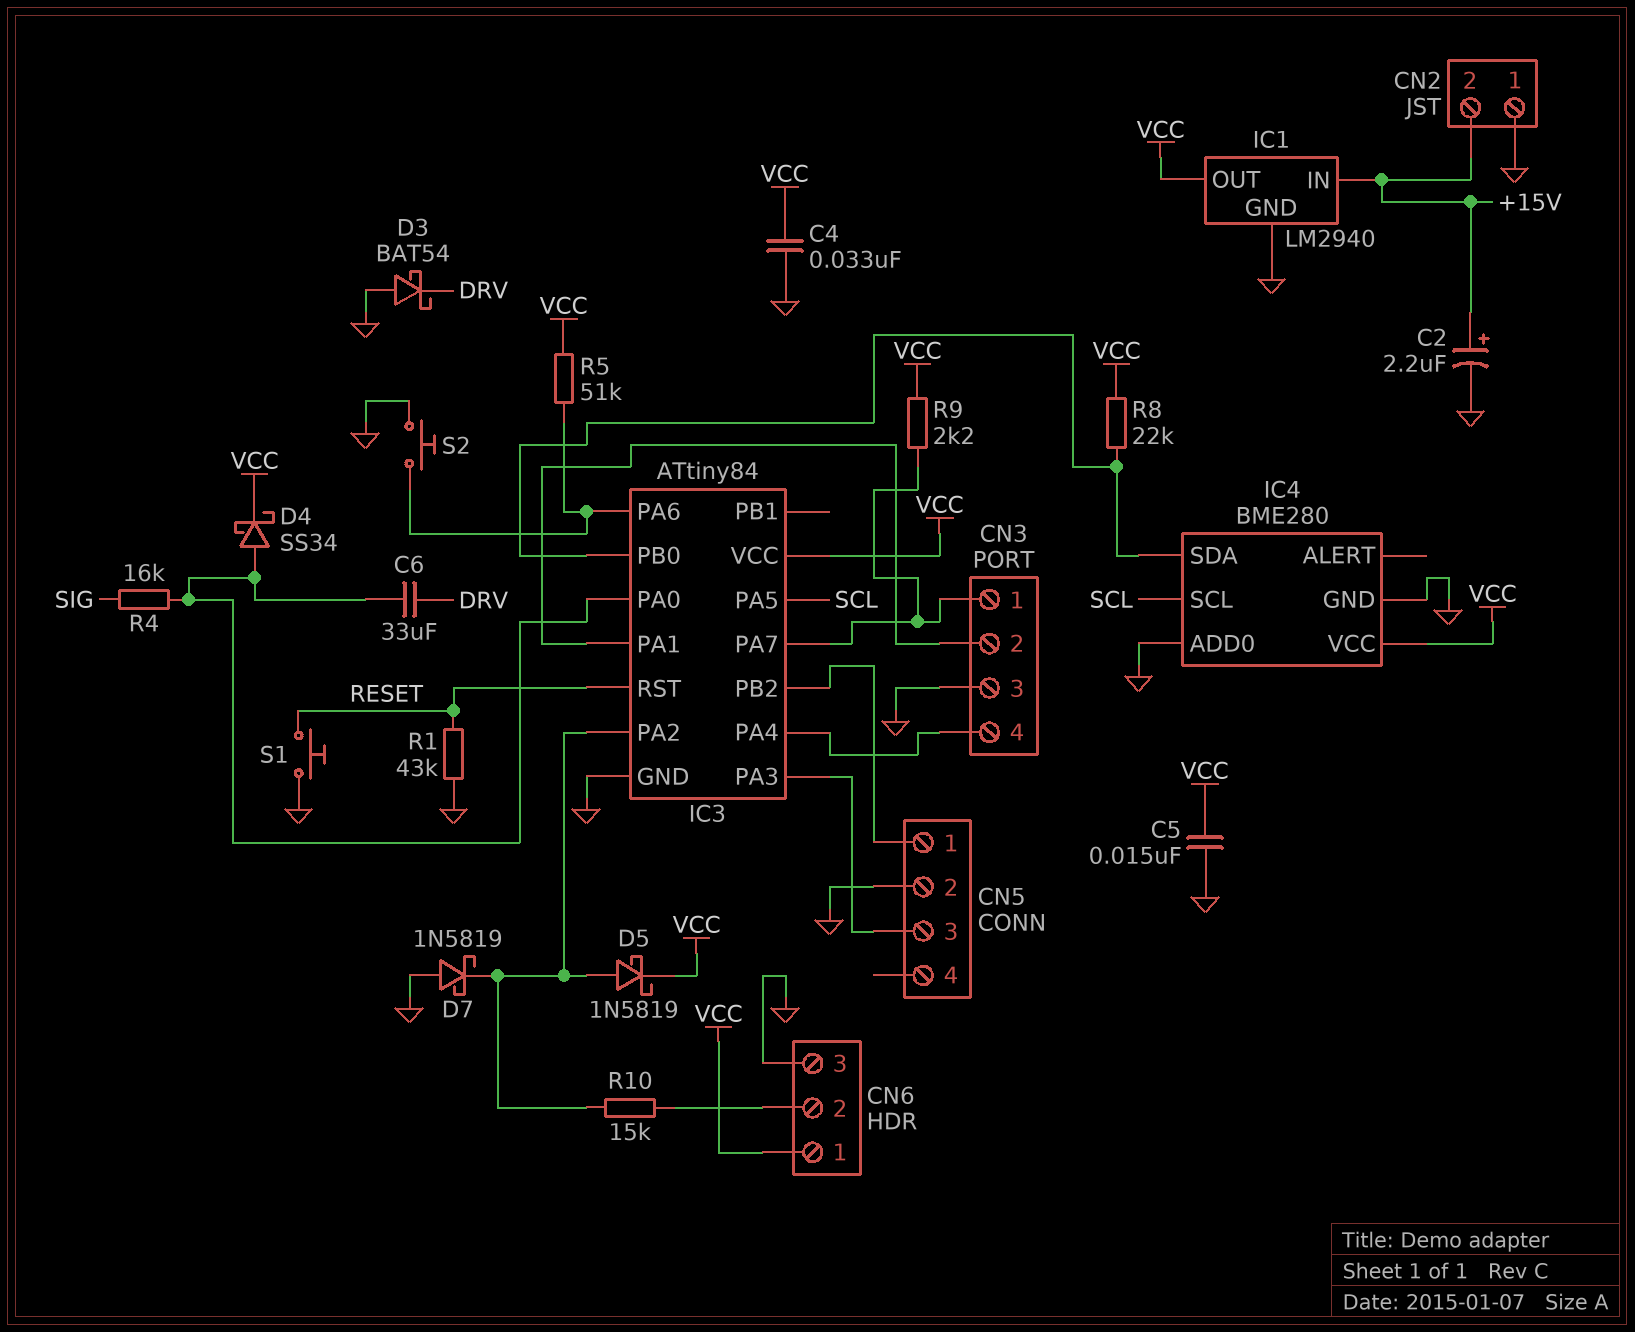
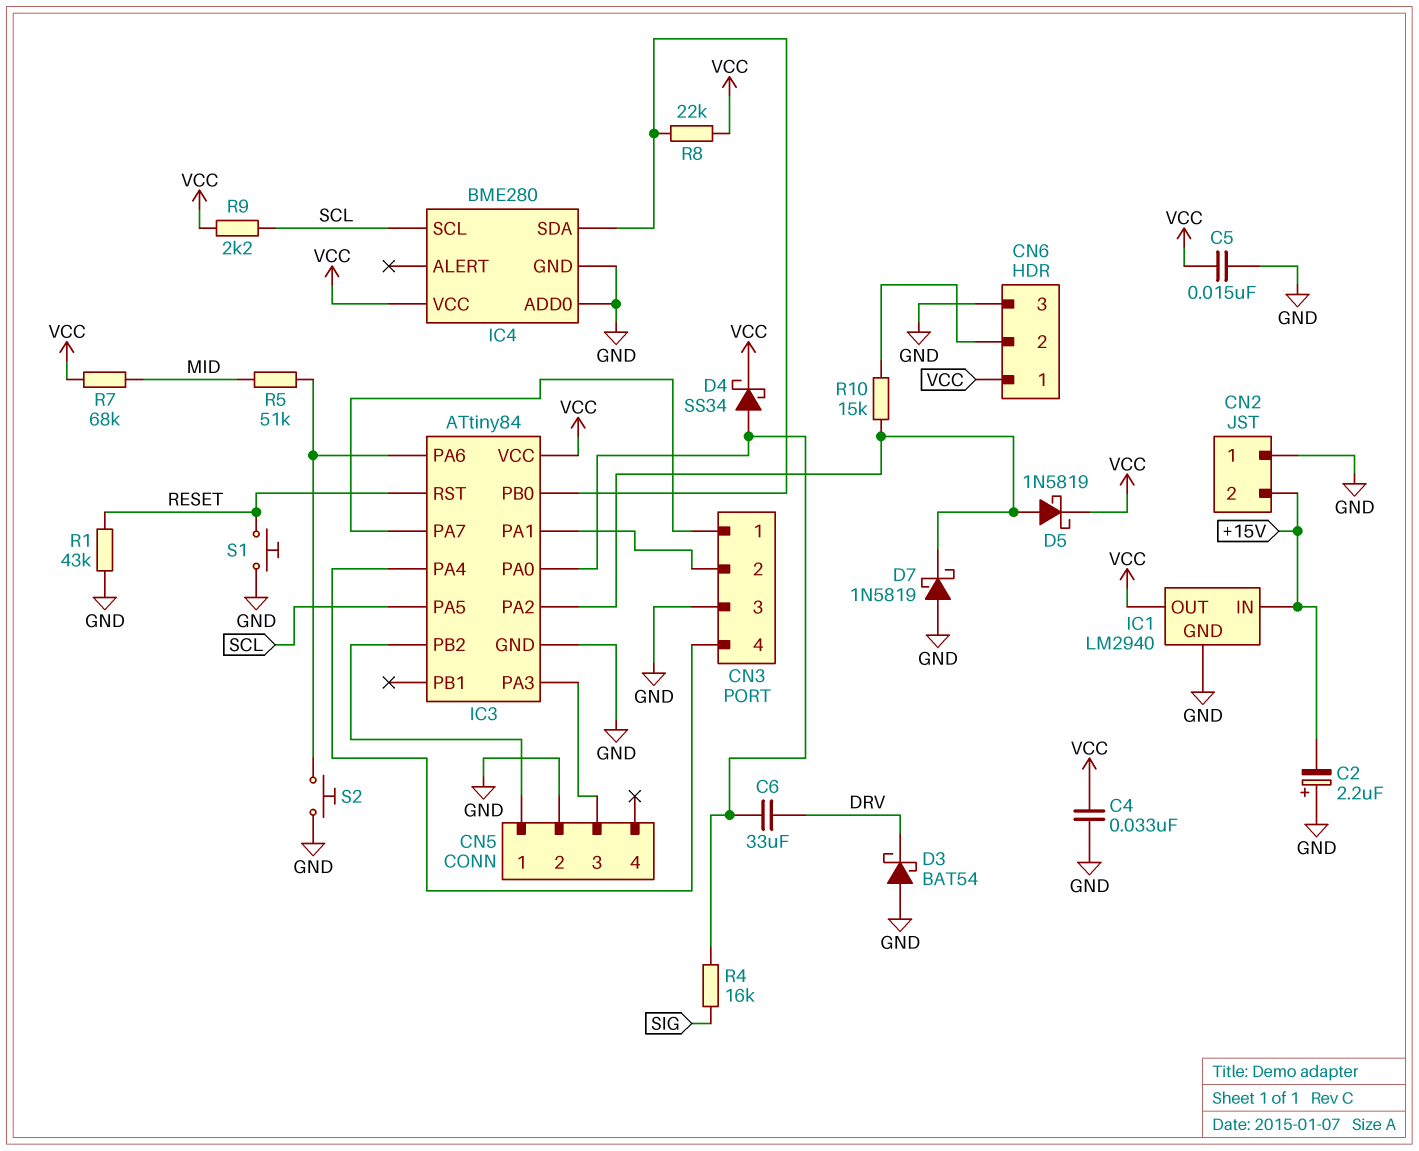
C2: 2.2uF (plus +15V, minus GND) -> 2.2uF (plus GND, minus +15V)
R5: 51k (IC3/PA6, VCC) -> 51k (IC3/PA6, MID)
R7: none -> 68k (MID, VCC)
R9: 2.2k (CN3/1, VCC) -> 2.2k (SCL, VCC)

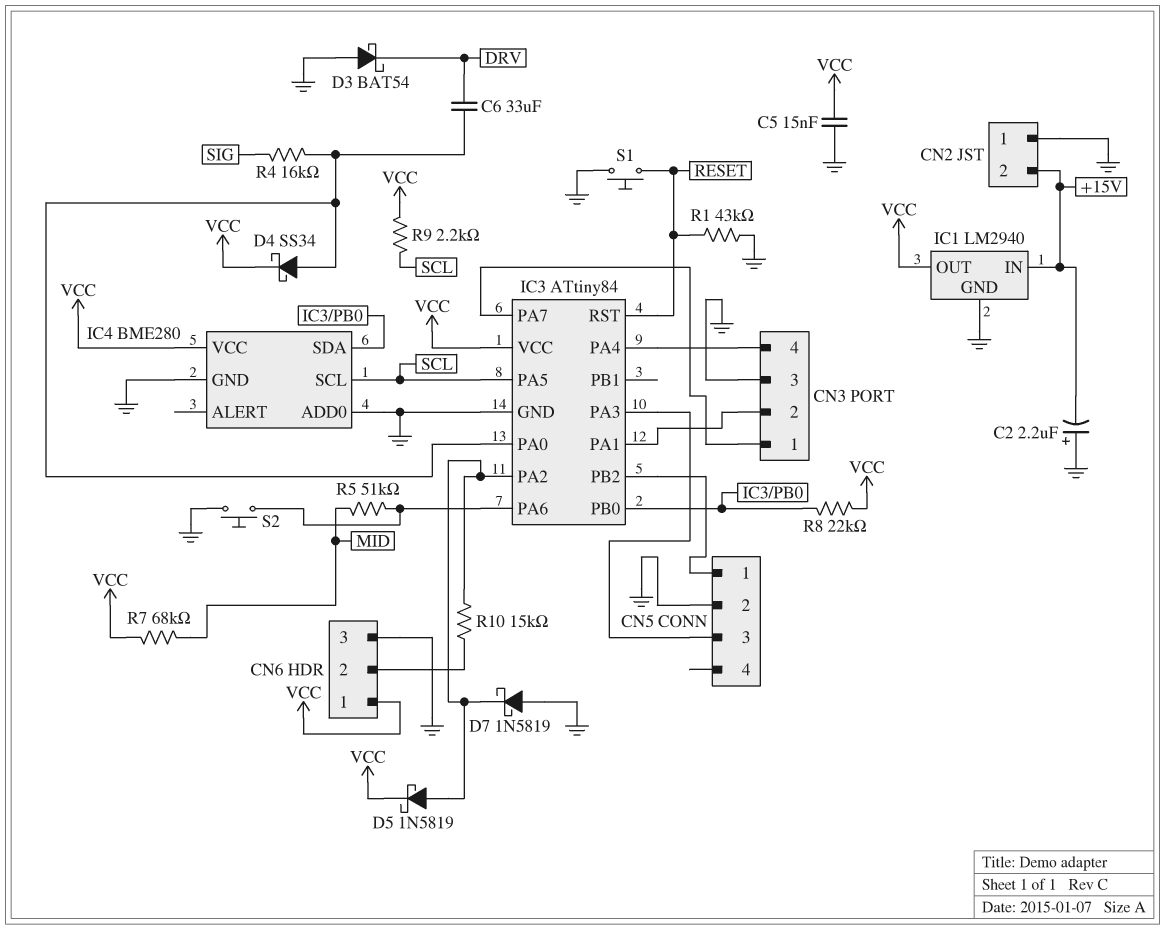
C4: 33nF (GND, VCC) -> none

